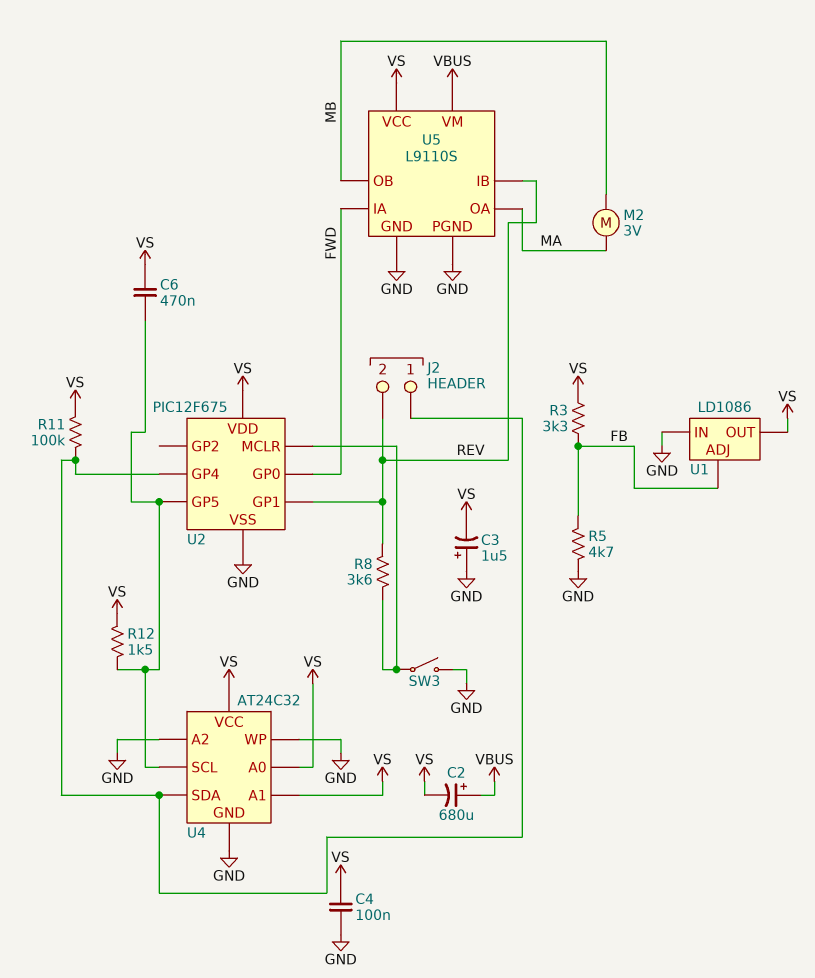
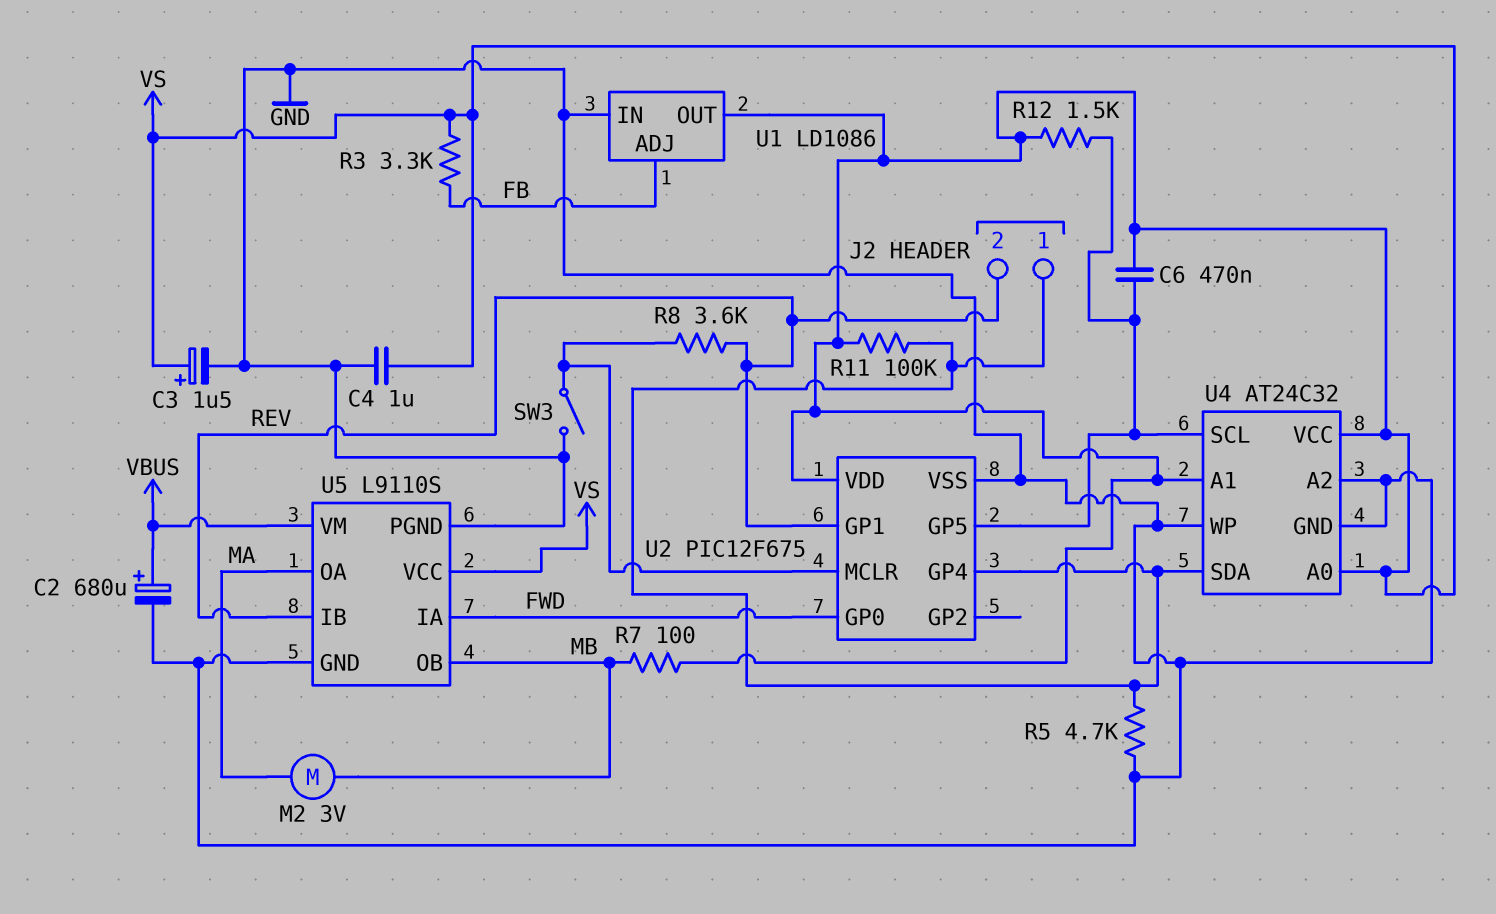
C2: 680uF (plus VBUS, minus VS) -> 680uF (plus VBUS, minus GND)
C3: 1.5uF (plus GND, minus VS) -> 1.5uF (plus VS, minus GND)
C4: 100nF (GND, VS) -> 1uF (GND, VS)
R5: 4.7k (FB, GND) -> 4.7k (GND, J2/1)
R7: none -> 100 (MB, VS)

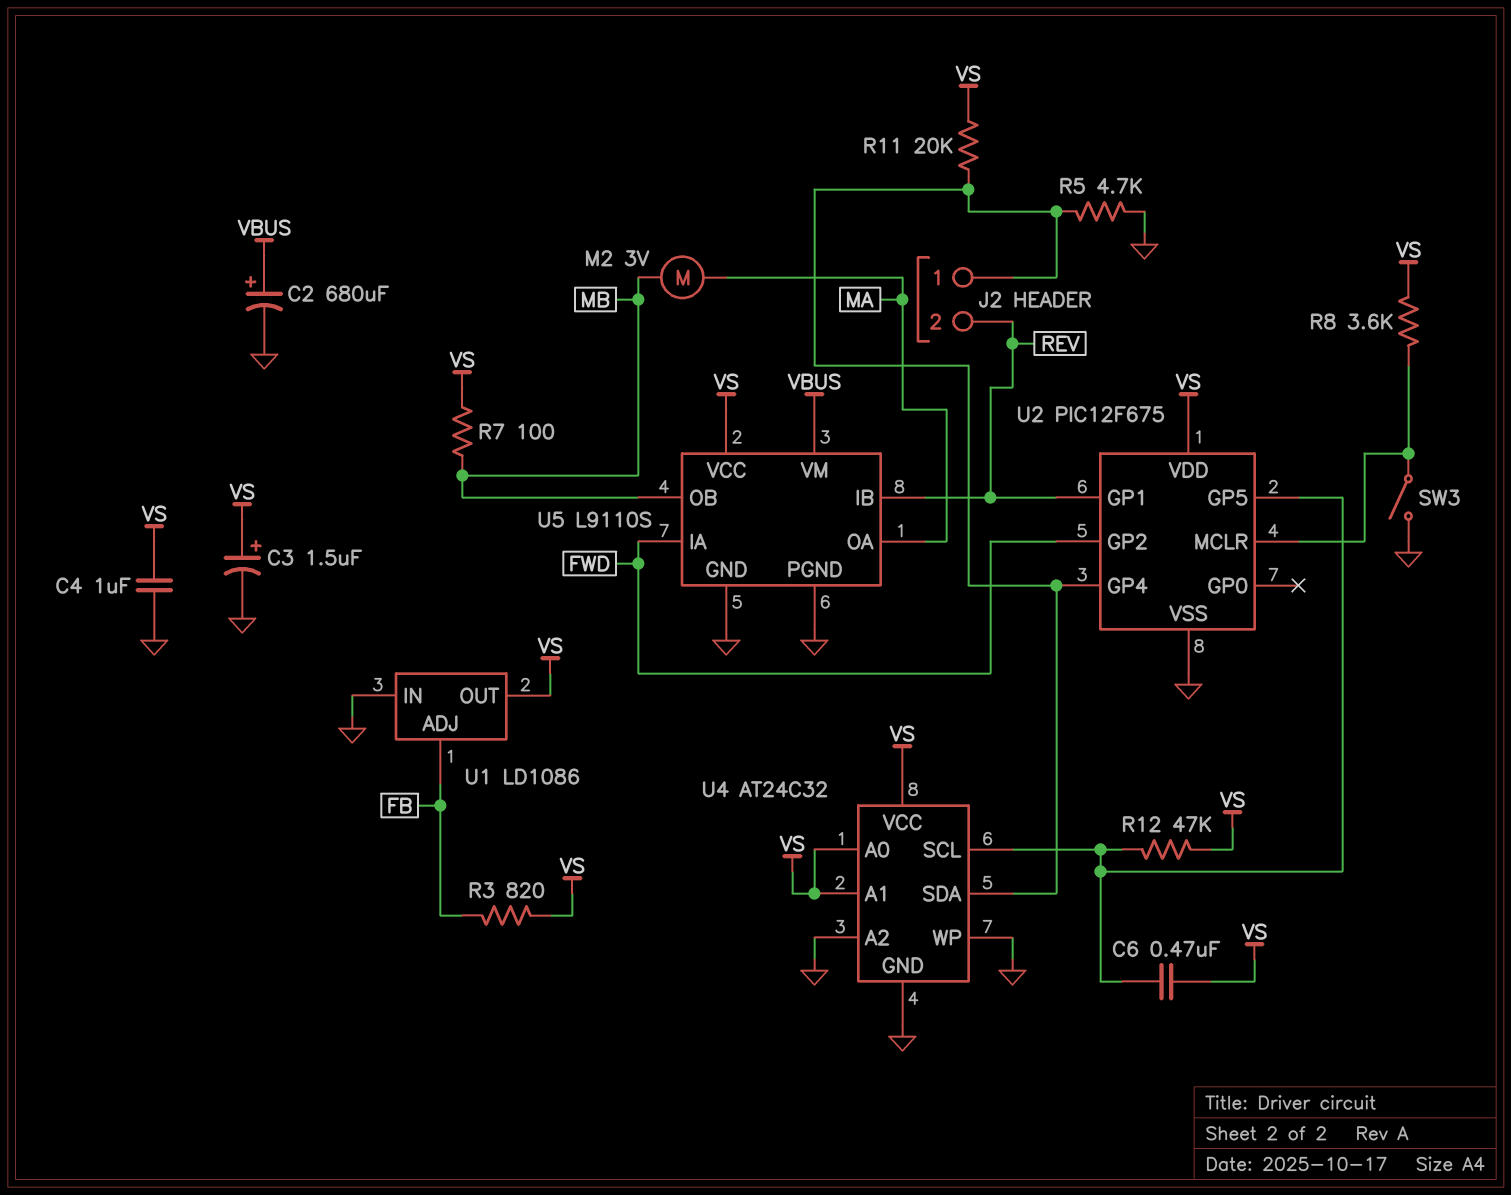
R3: 3.3k (FB, VS) -> 820 (FB, VS)
R8: 3.6k (REV, U2/MCLR) -> 3.6k (U2/MCLR, VS)
R11: 100k (J2/1, VS) -> 20k (J2/1, VS)
R12: 1.5k (U2/GP5, VS) -> 47k (U2/GP5, VS)
U2 pin GP0: FWD -> none
U2 pin GP2: none -> FWD

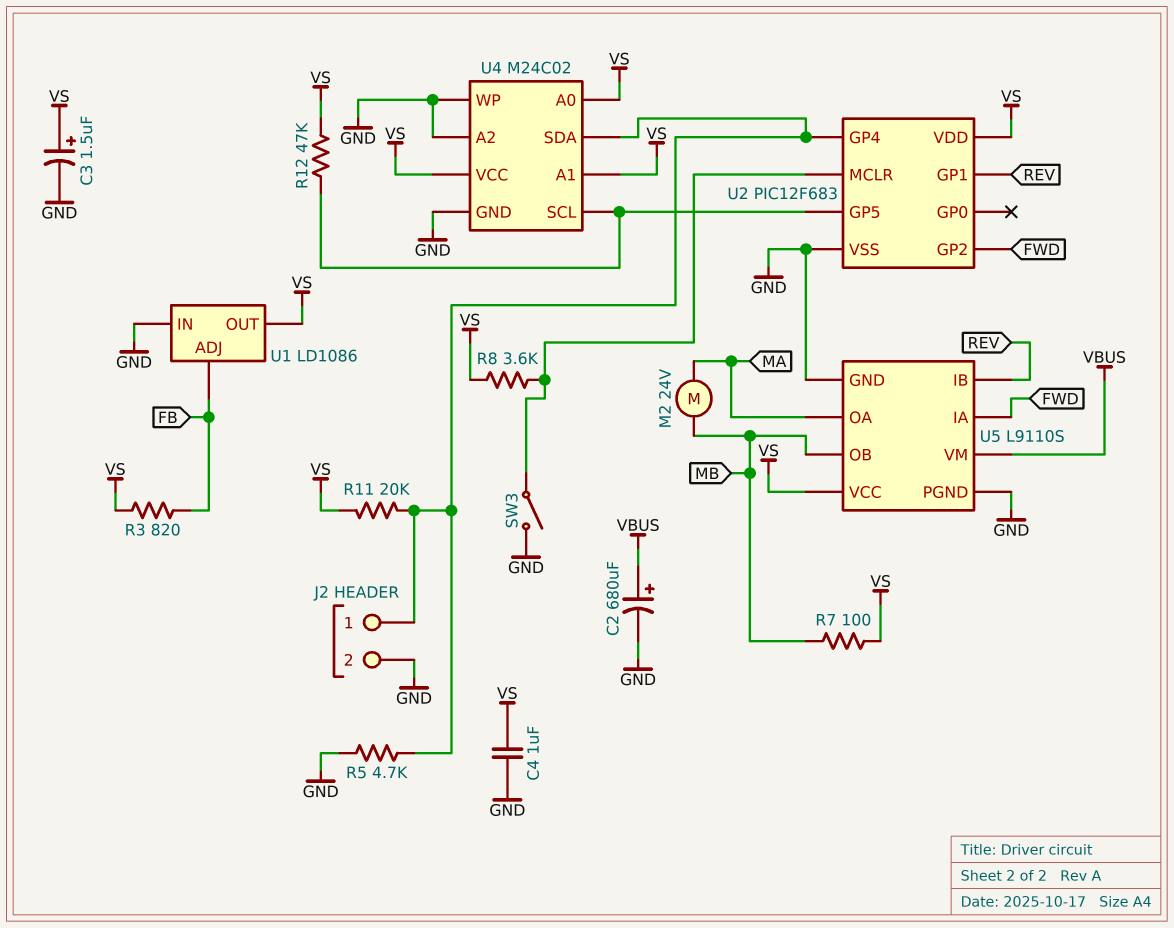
C6: 470nF (U2/GP5, VS) -> none
J2 pin 2: REV -> GND
M2: motor 3V (MA, MB) -> motor 24V (MA, MB)
U2: PIC12F675 -> PIC12F683
U4: AT24C32 -> M24C02

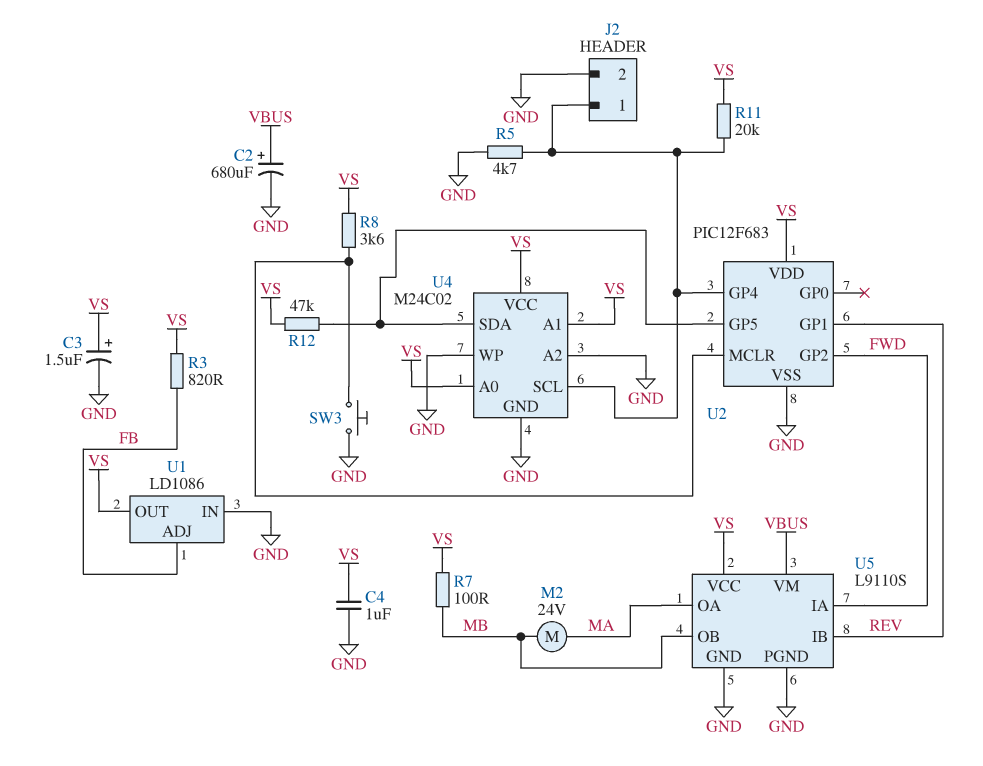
SW3: switch (GND, U2/MCLR) -> button (GND, U2/MCLR)
U4 pin SCL: U2/GP5 -> J2/1
U4 pin SDA: J2/1 -> U2/GP5

